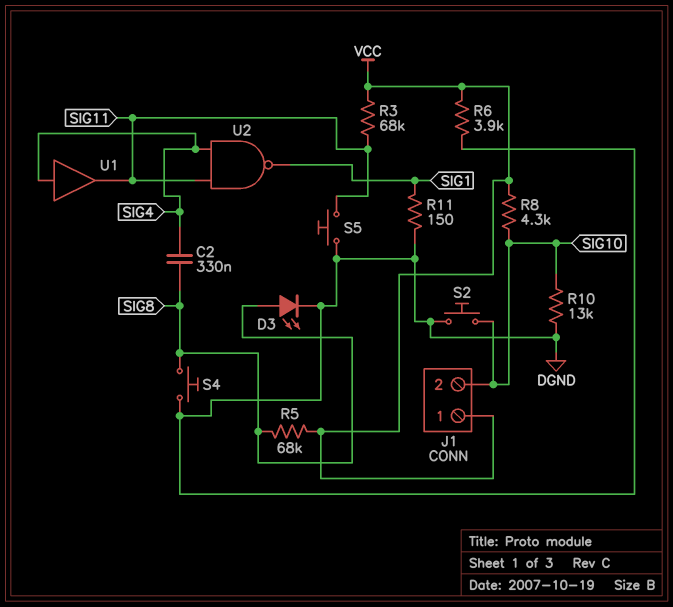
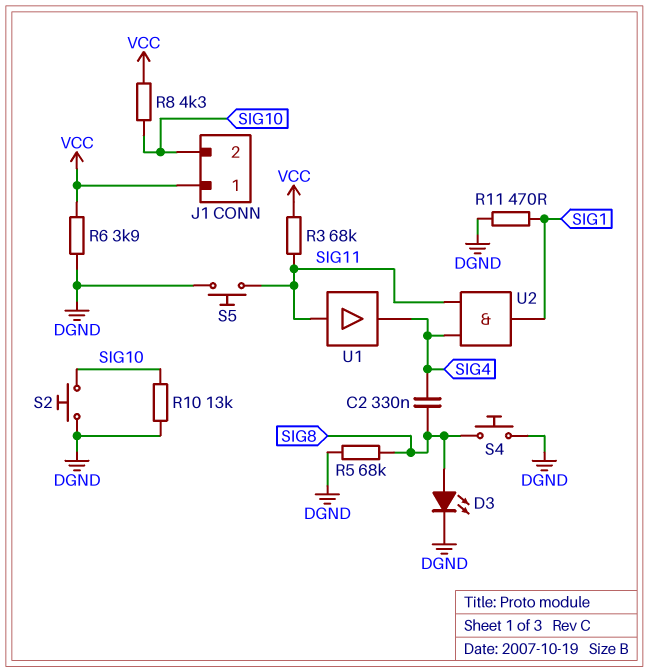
R5: 68k (SIG8, VCC) -> 68k (DGND, SIG8)
R11: 150 (DGND, SIG1) -> 470 (DGND, SIG1)
U1: buffer (in SIG4, out SIG11) -> buffer (in SIG11, out SIG4)
U2: NAND (in SIG4, in SIG11, out SIG1) -> AND (in SIG4, in SIG11, out SIG1)

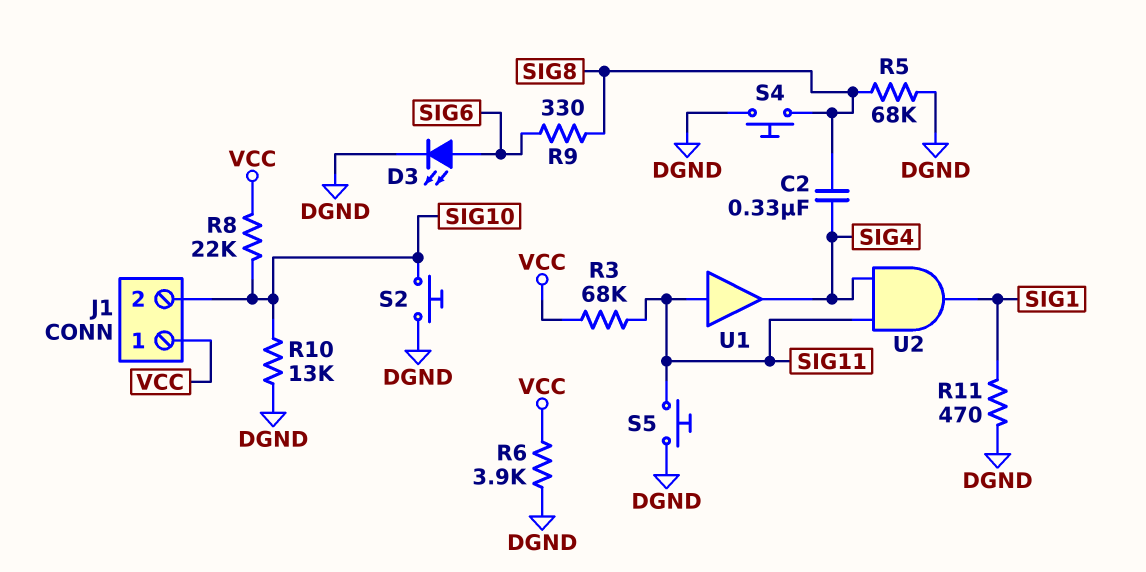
D3: LED (A SIG8, K DGND) -> LED (A SIG6, K DGND)
R8: 4.3k (SIG10, VCC) -> 22k (SIG10, VCC)
R9: none -> 330 (SIG6, SIG8)

